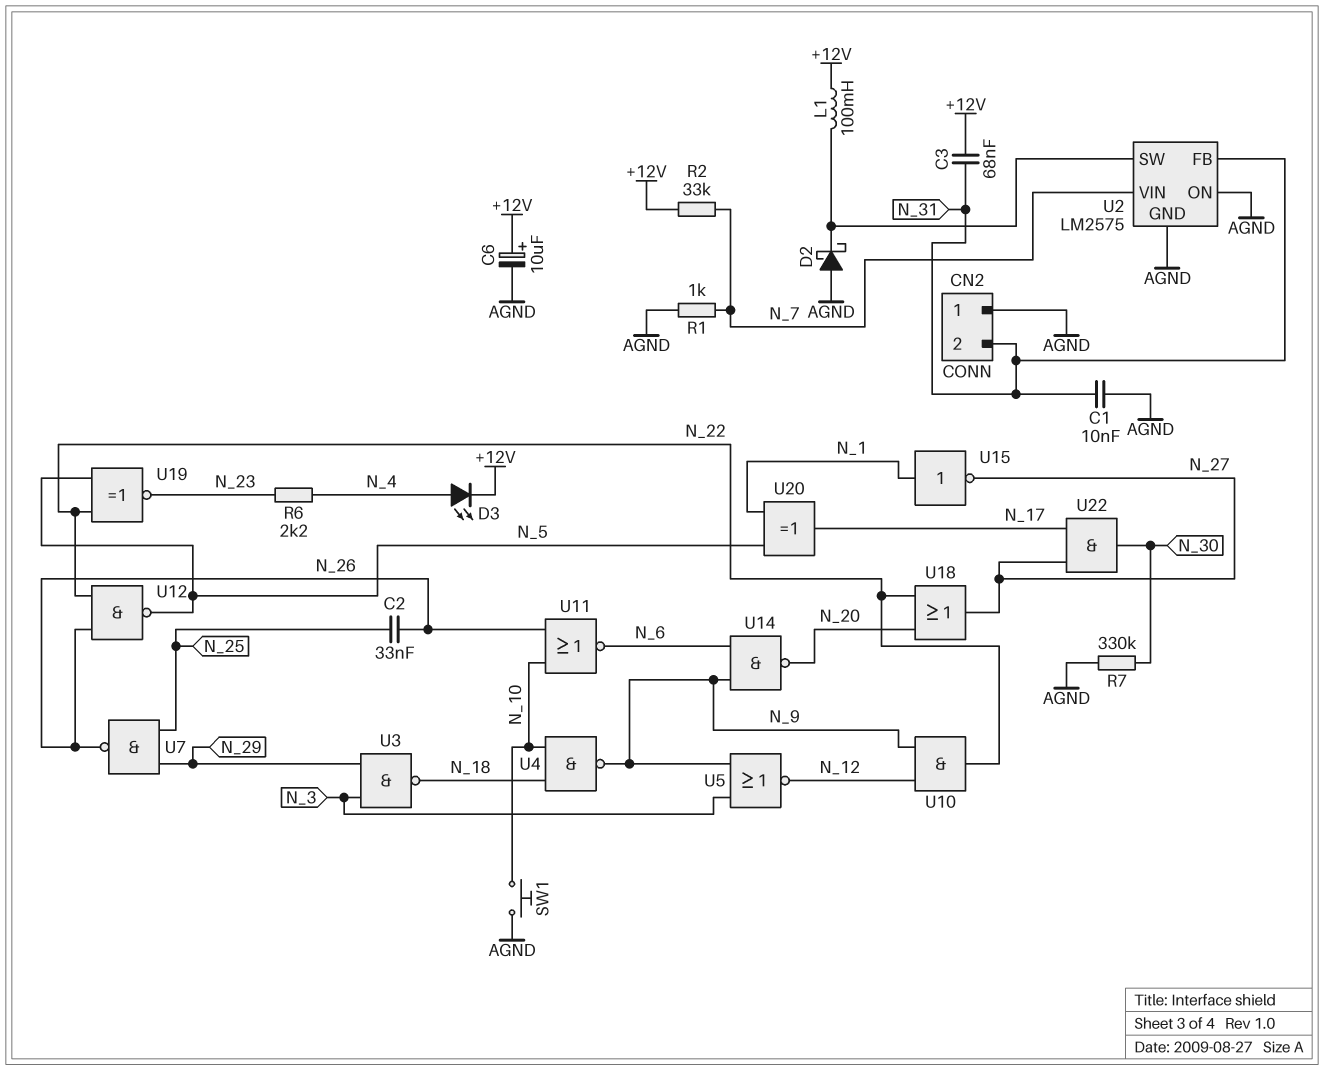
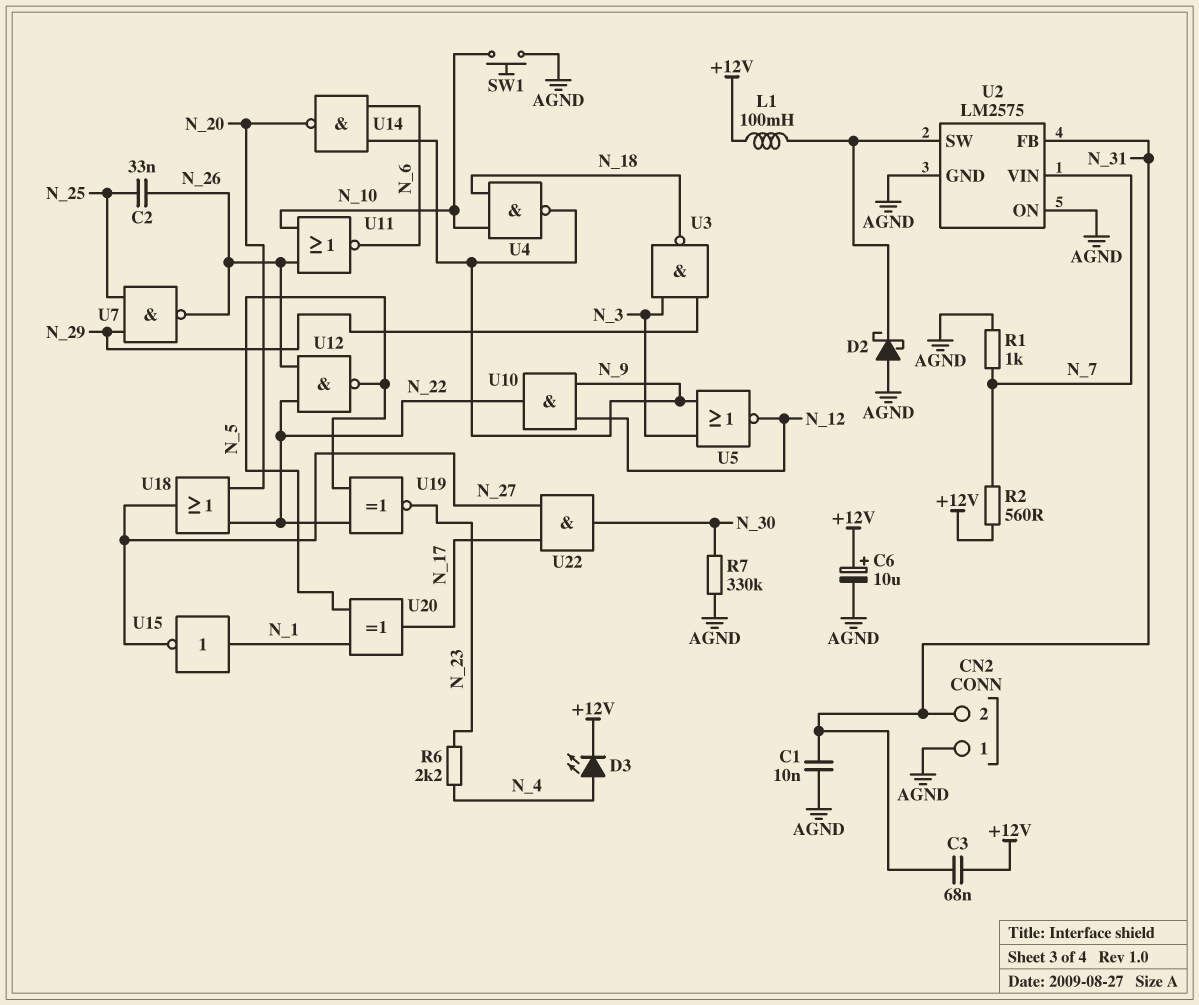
R2: 33k (+12V, N_7) -> 560 (+12V, N_7)

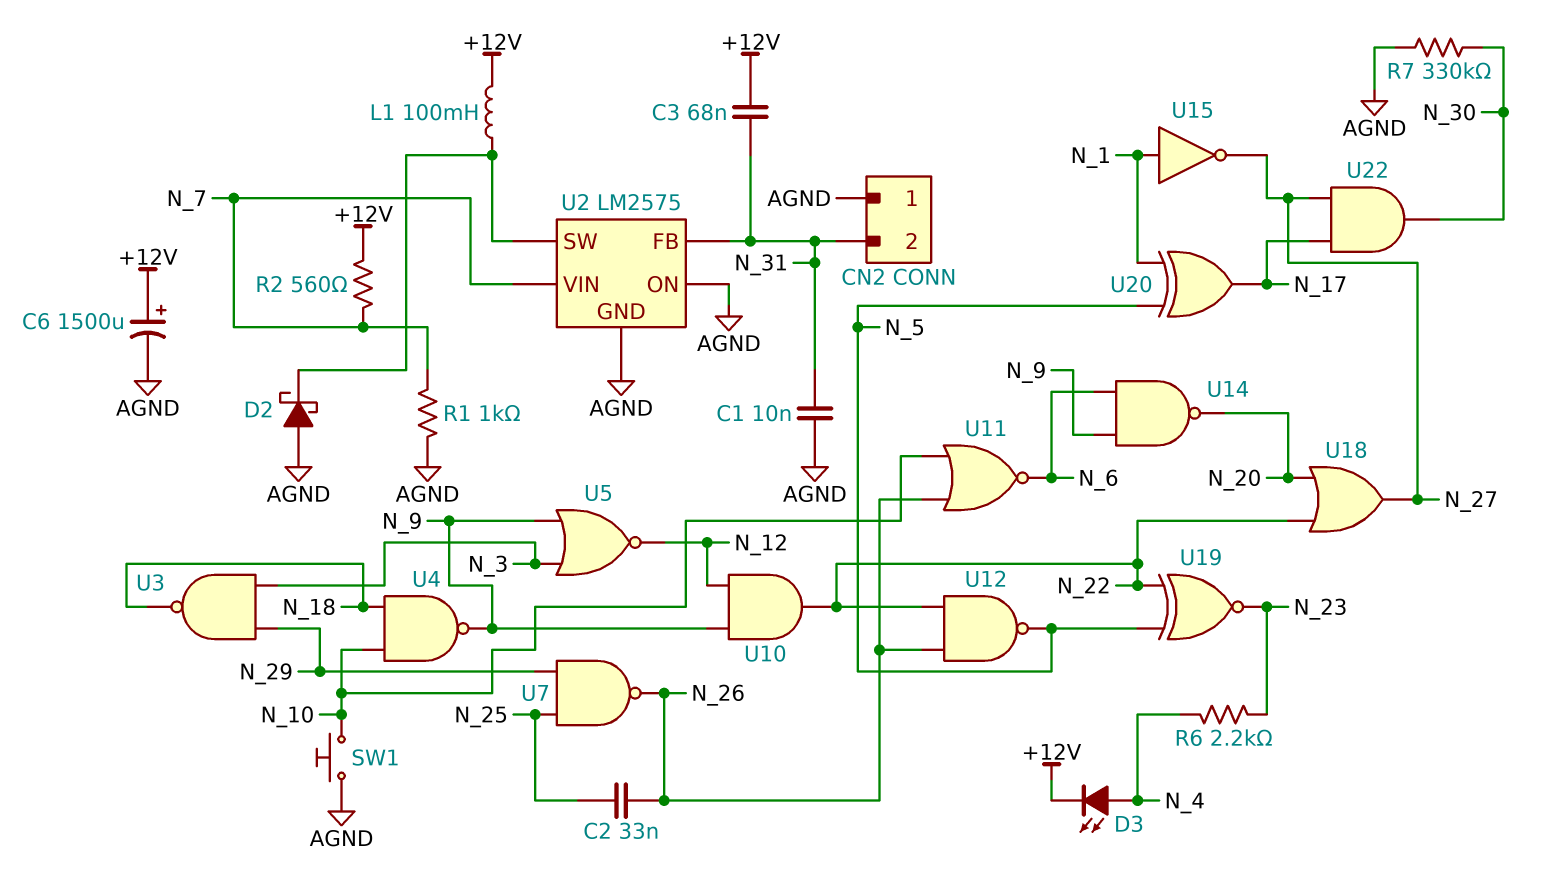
C6: 10uF (plus +12V, minus AGND) -> 1500uF (plus +12V, minus AGND)

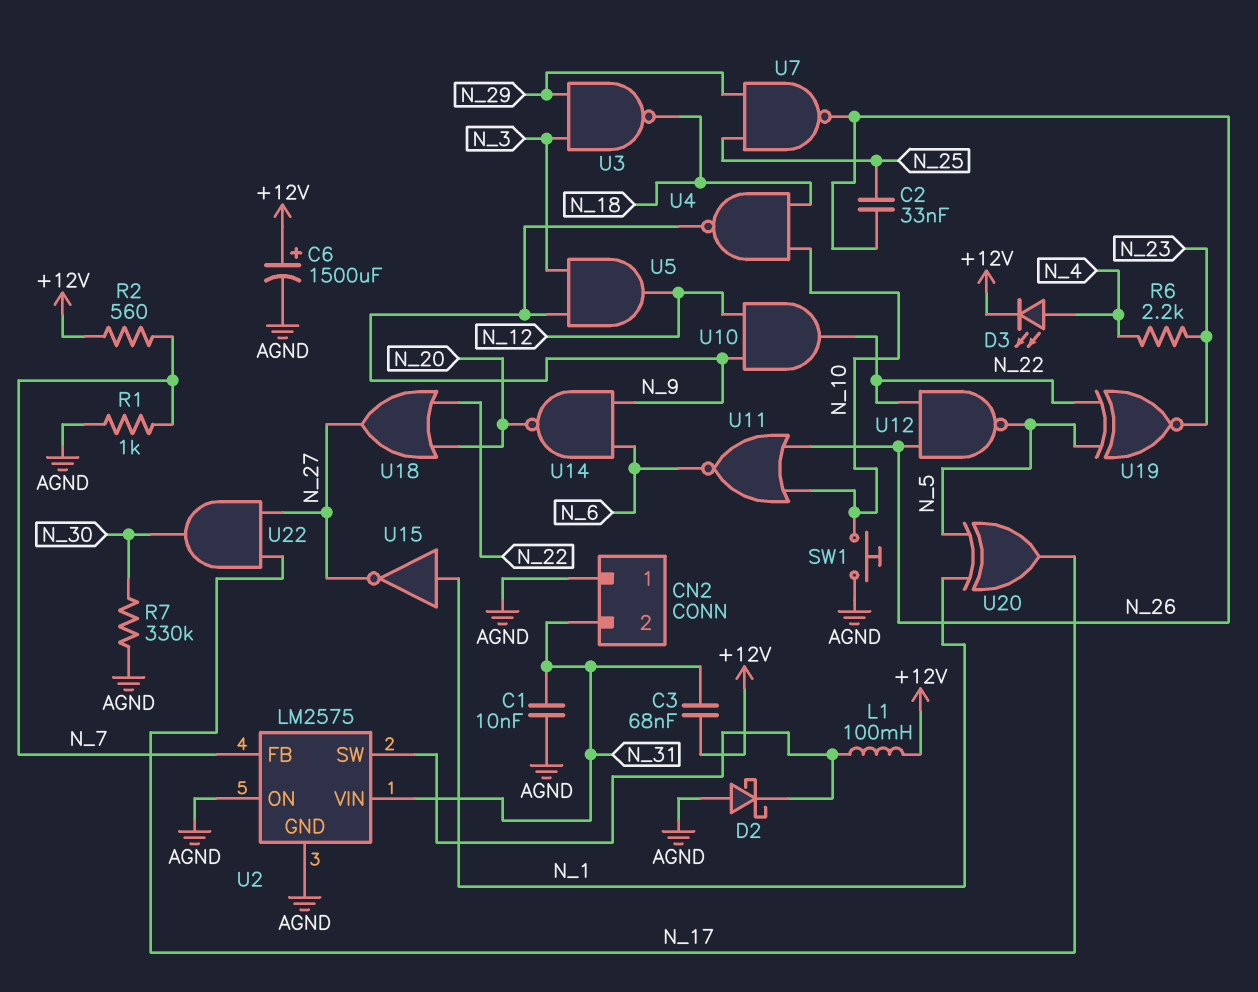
U2 pin FB: N_31 -> N_7
U2 pin VIN: N_7 -> N_31
U5: NOR (in N_3, in N_9, out N_12) -> AND (in N_3, in N_9, out N_12)

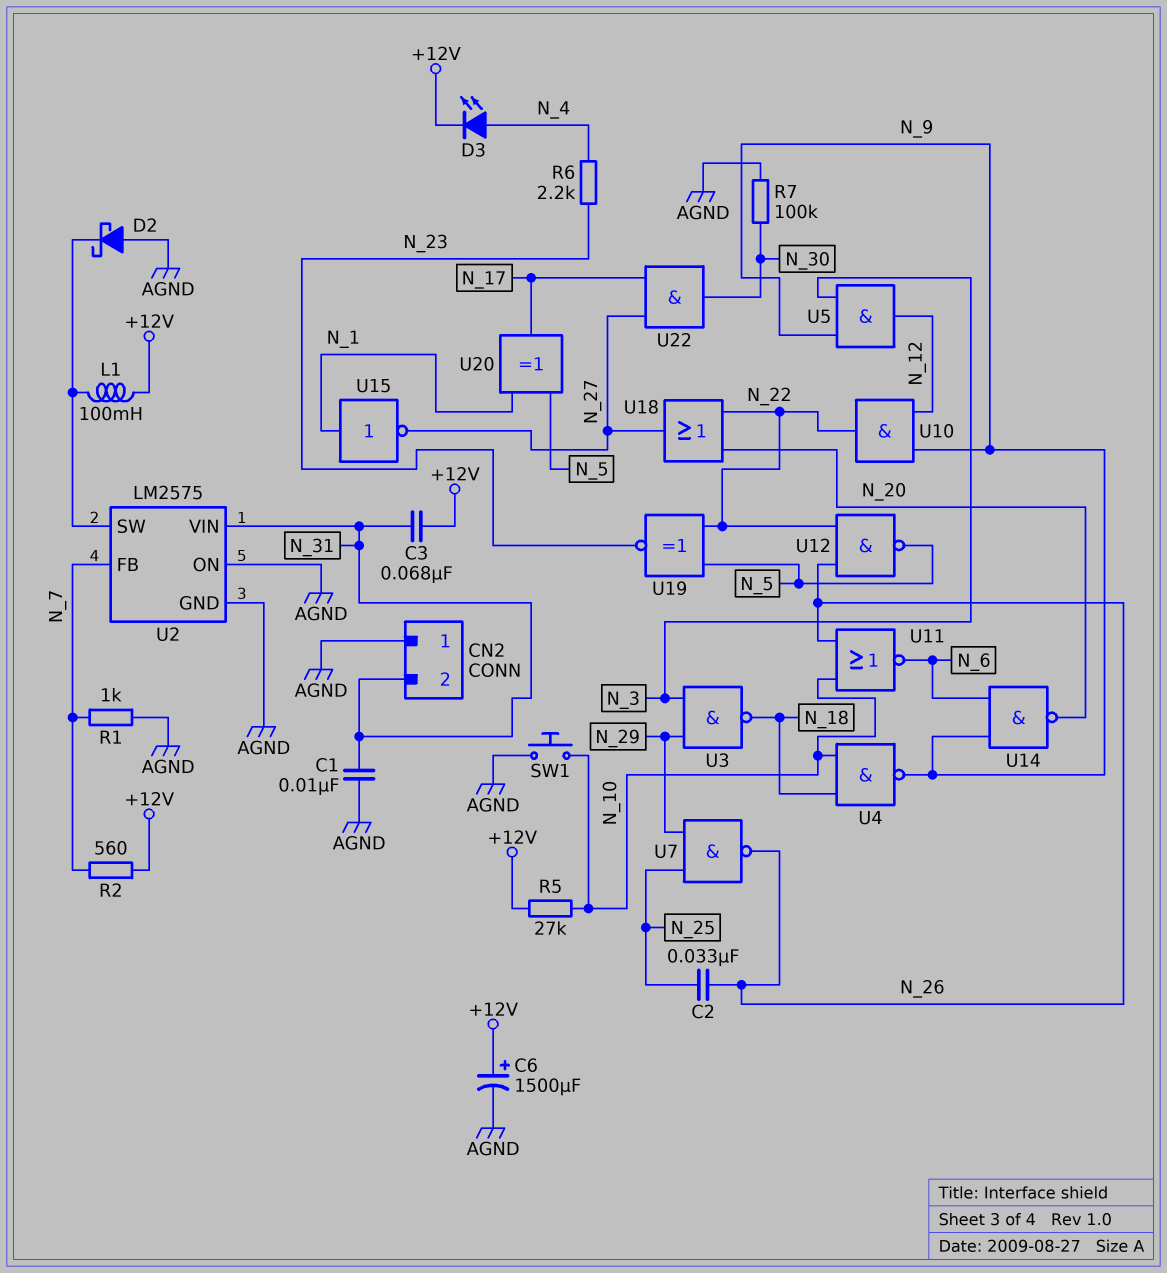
R5: none -> 27k (+12V, N_10)
R7: 330k (AGND, N_30) -> 100k (AGND, N_30)

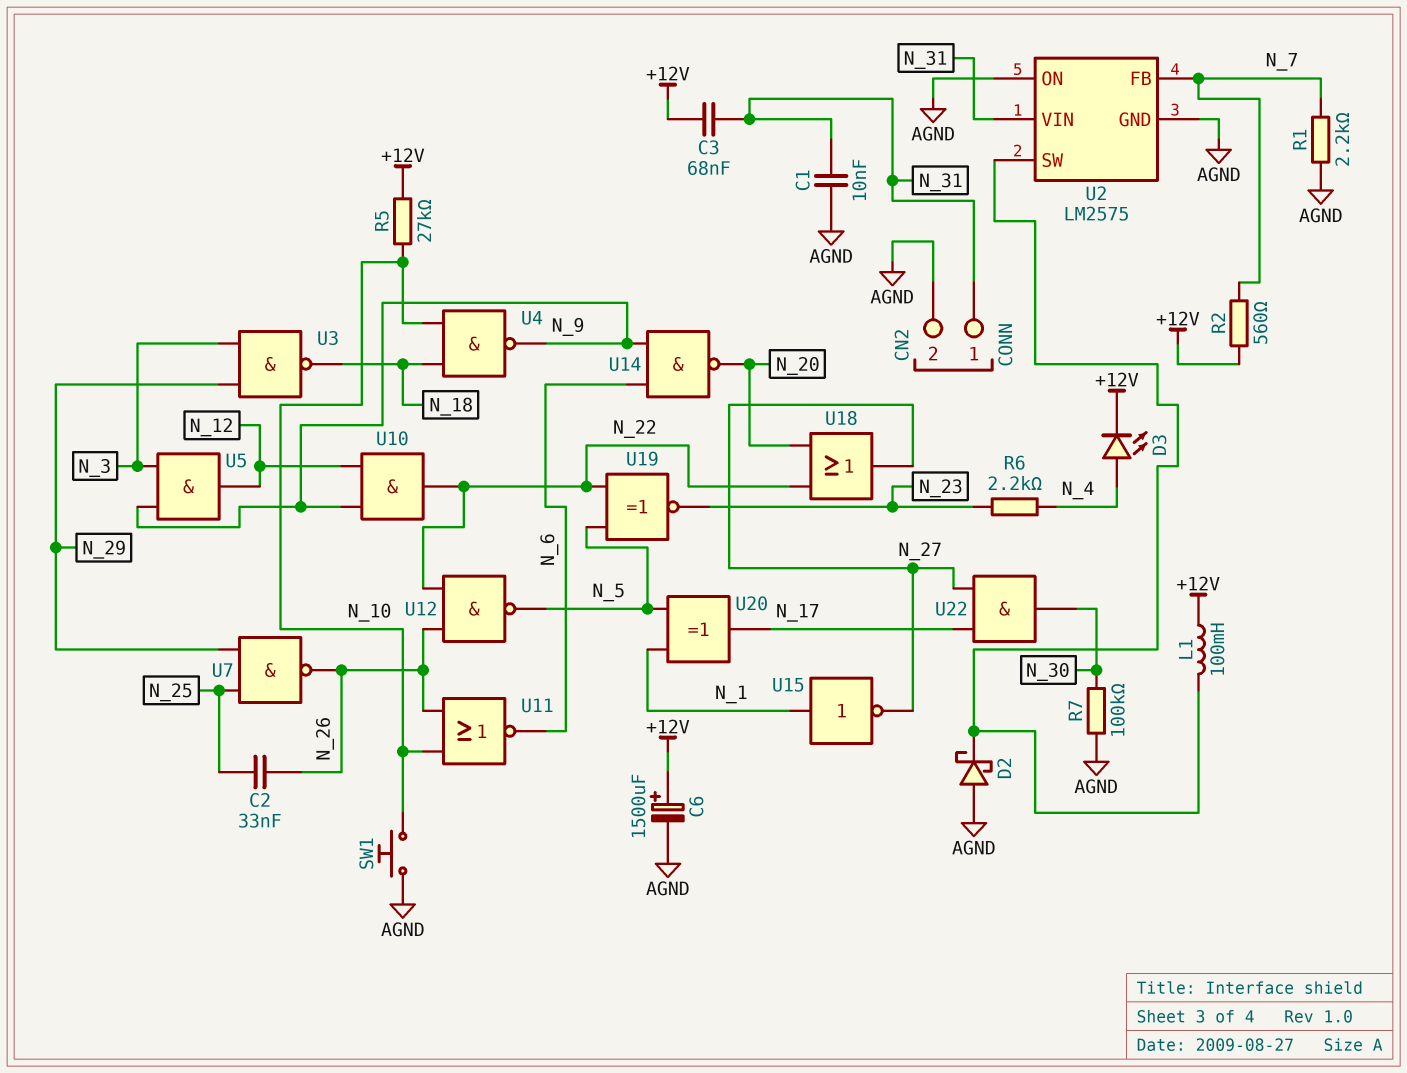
CN2 pin 1: AGND -> N_31
CN2 pin 2: N_31 -> AGND
R1: 1k (AGND, N_7) -> 2.2k (AGND, N_7)

